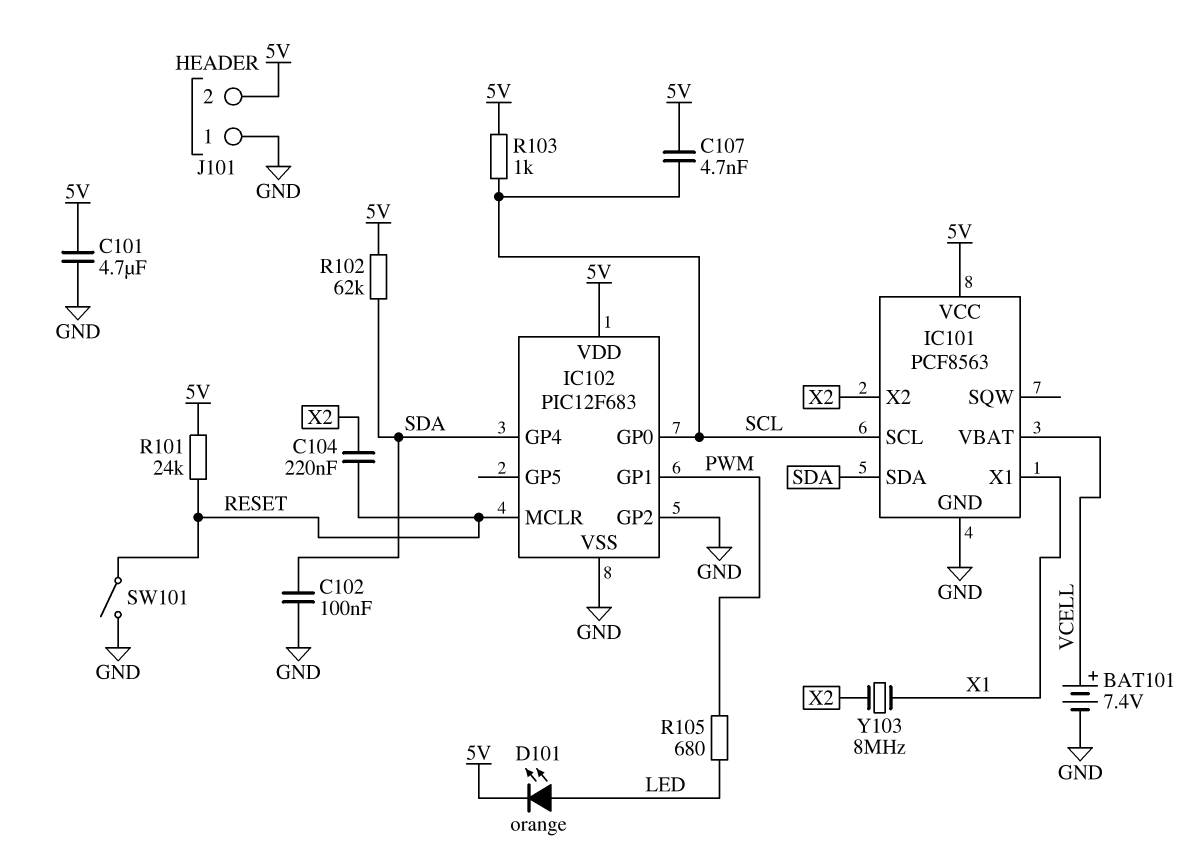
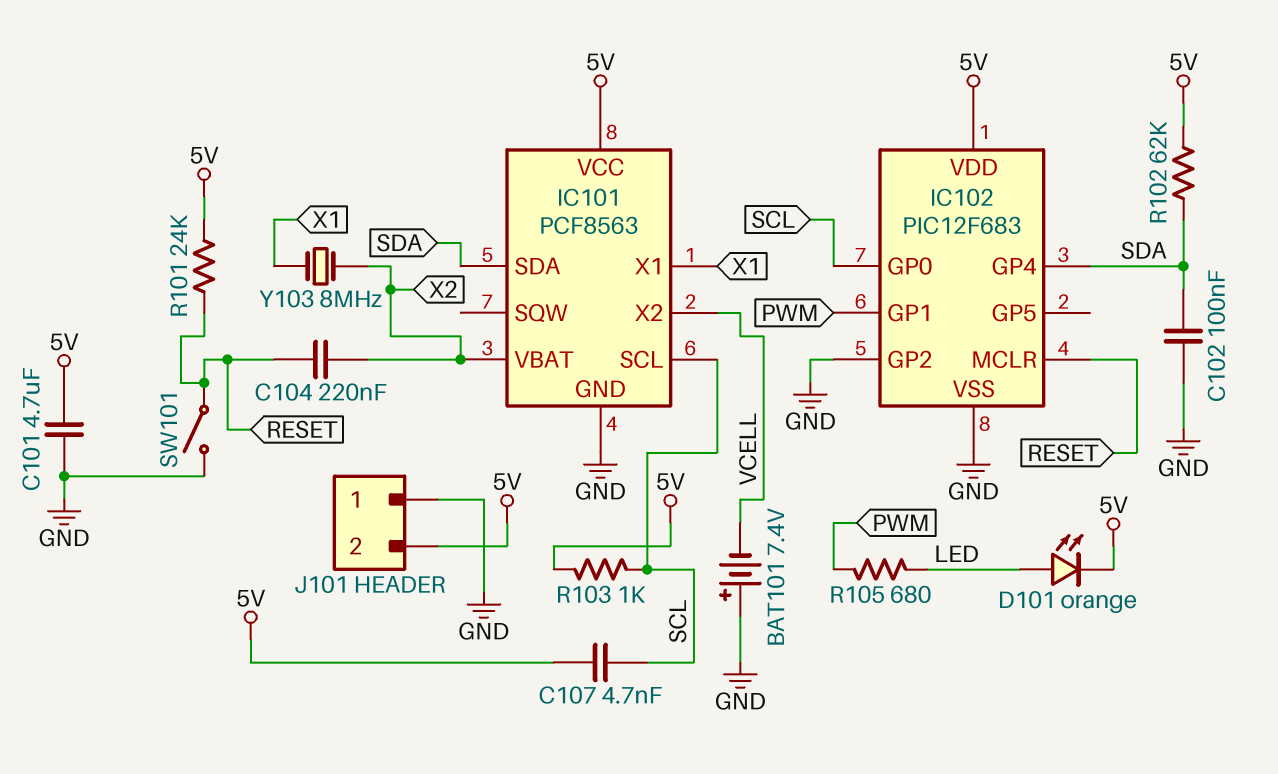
BAT101: 7.4V (plus VCELL, minus GND) -> 7.4V (plus GND, minus VCELL)
IC101 pin VBAT: VCELL -> X2
IC101 pin X2: X2 -> VCELL

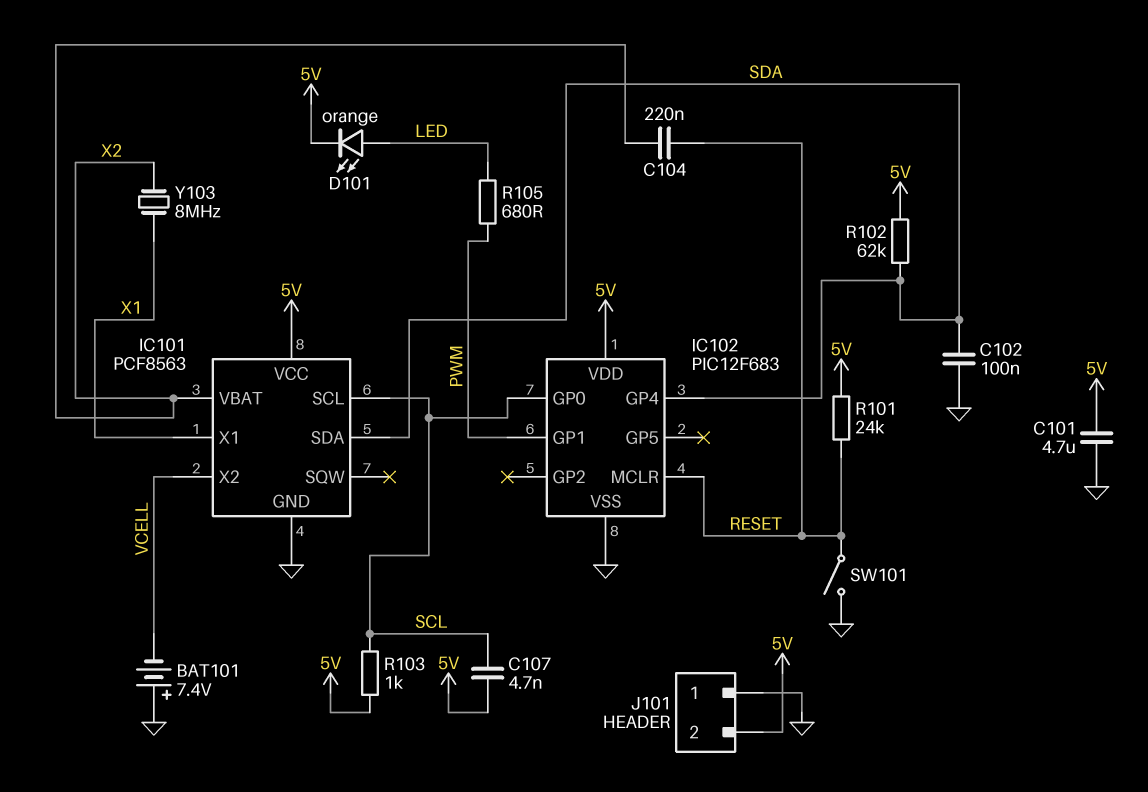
IC102 pin GP2: GND -> none

